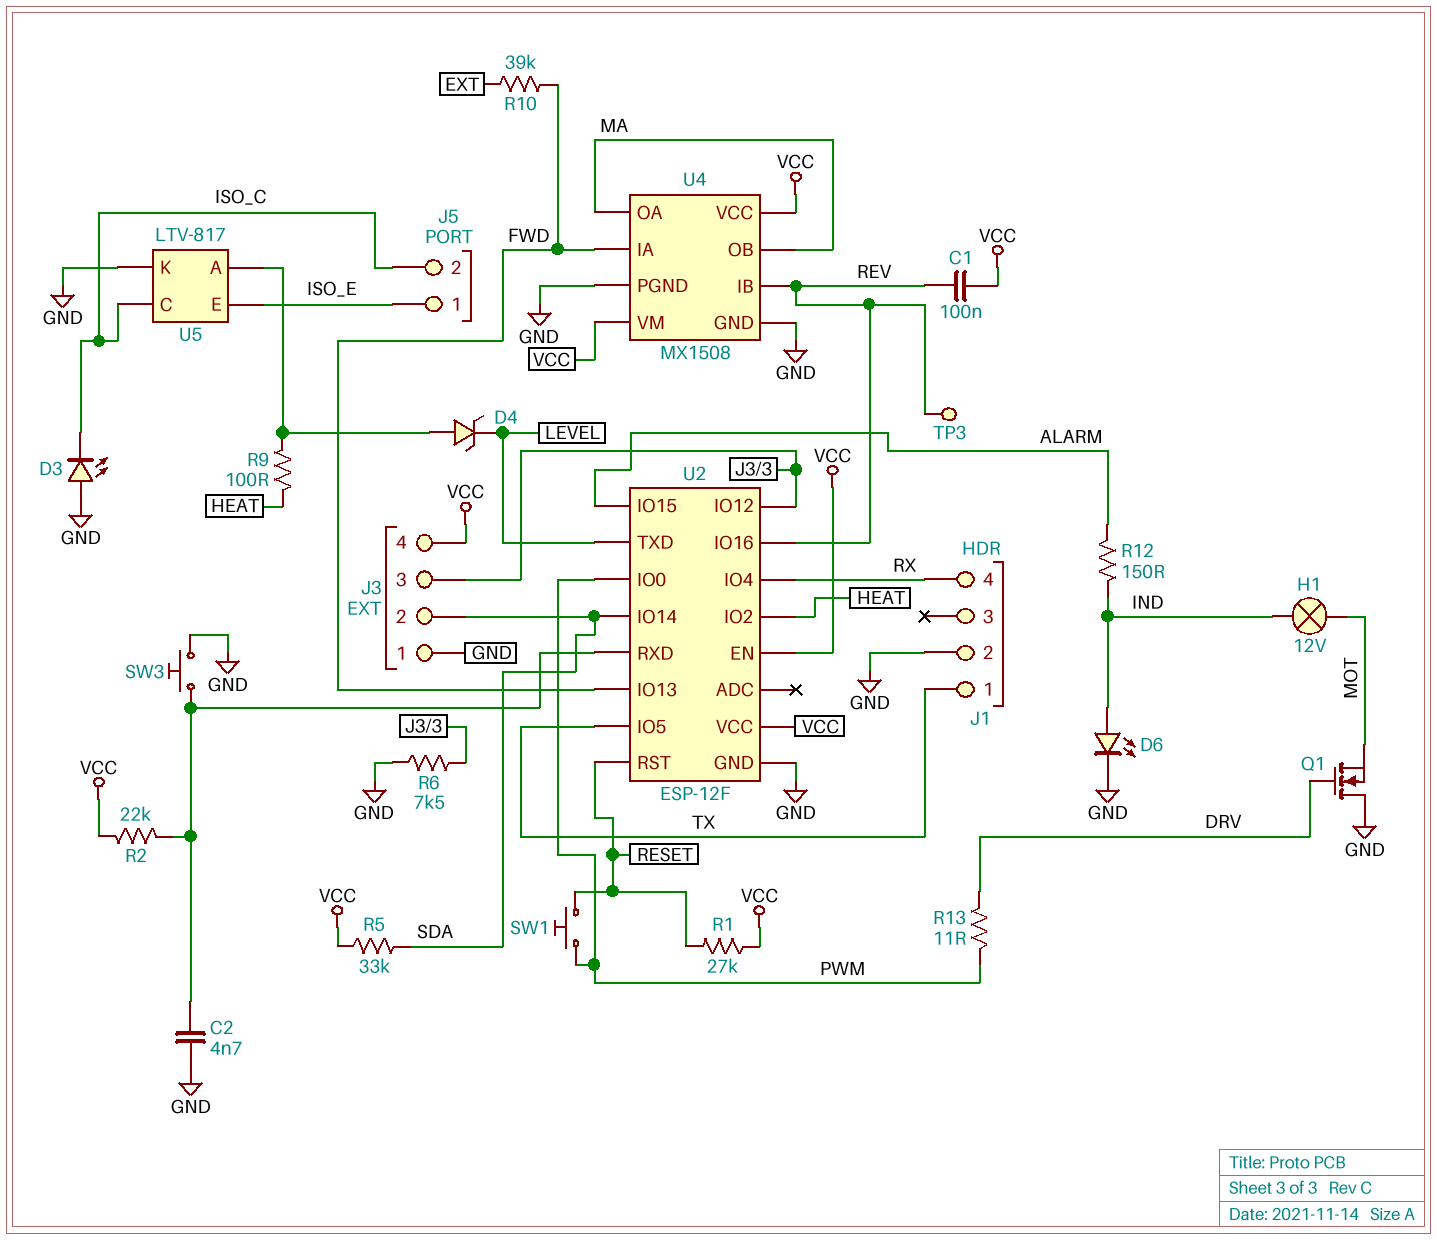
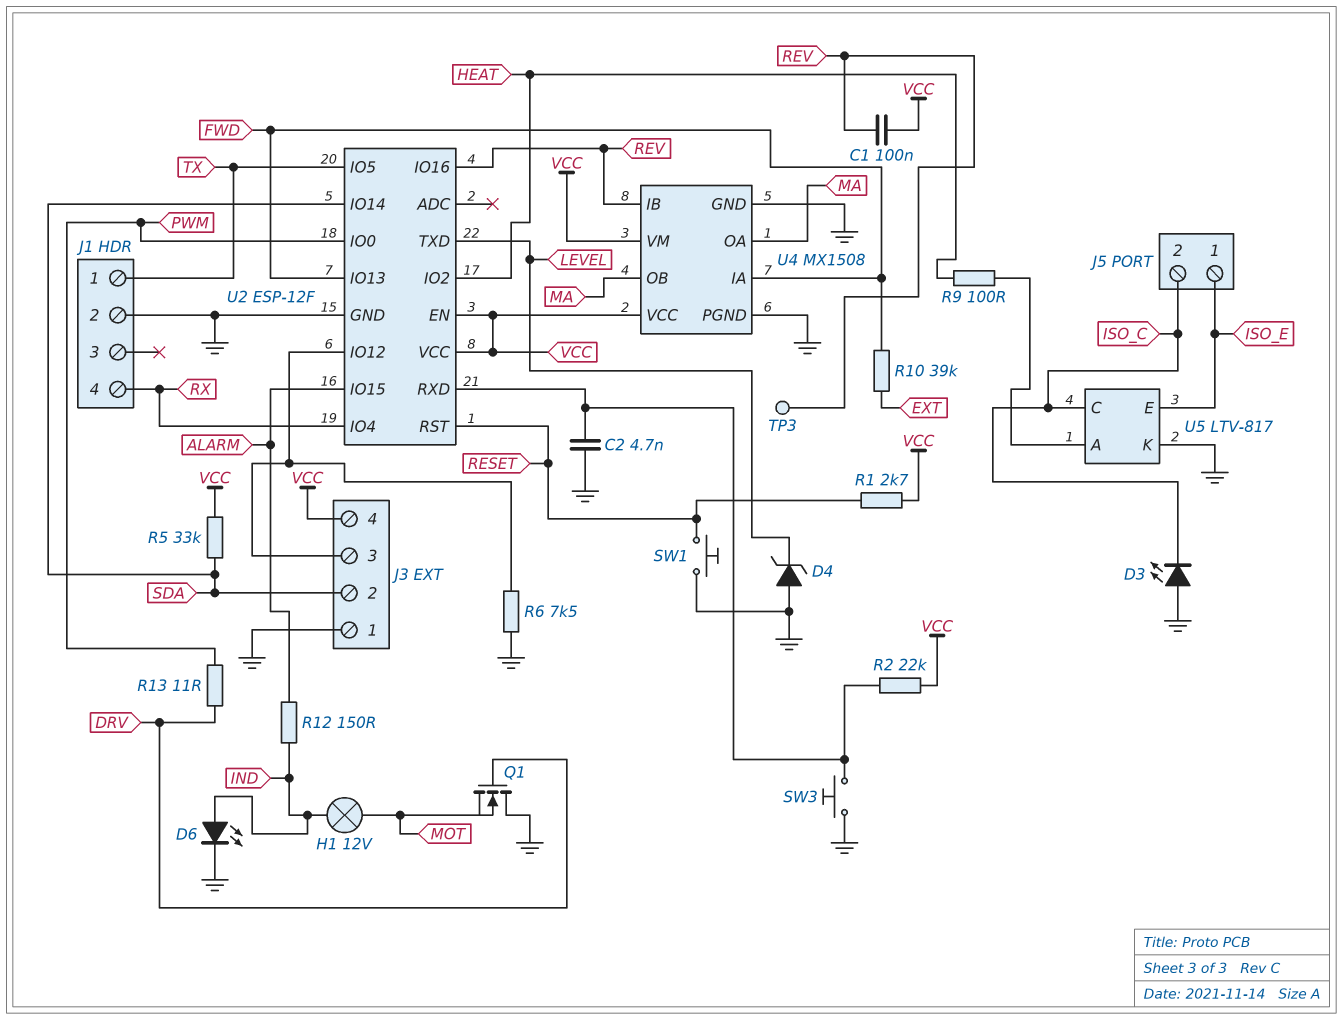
D4: zener (A U5/A, K LEVEL) -> zener (A GND, K LEVEL)
R1: 27k (RESET, VCC) -> 2.7k (RESET, VCC)
SW1: button (PWM, RESET) -> button (GND, RESET)

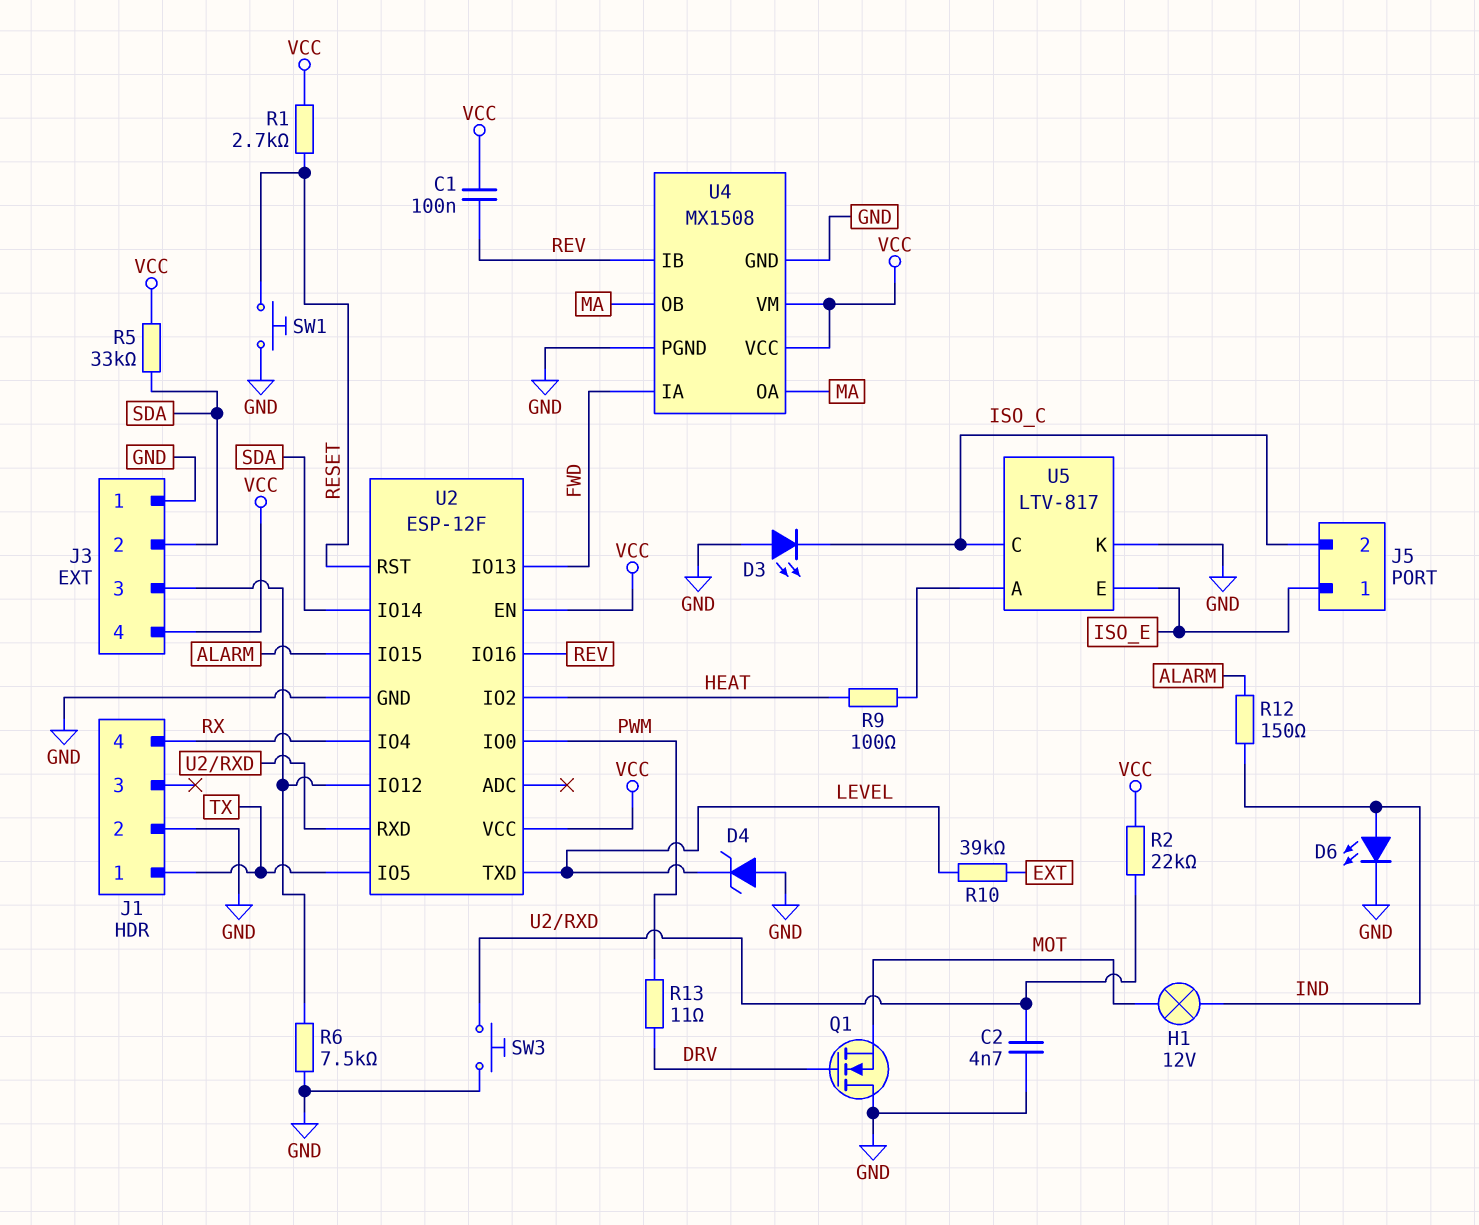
R10: 39k (EXT, FWD) -> 39k (EXT, LEVEL)
TP3: test point (REV) -> none

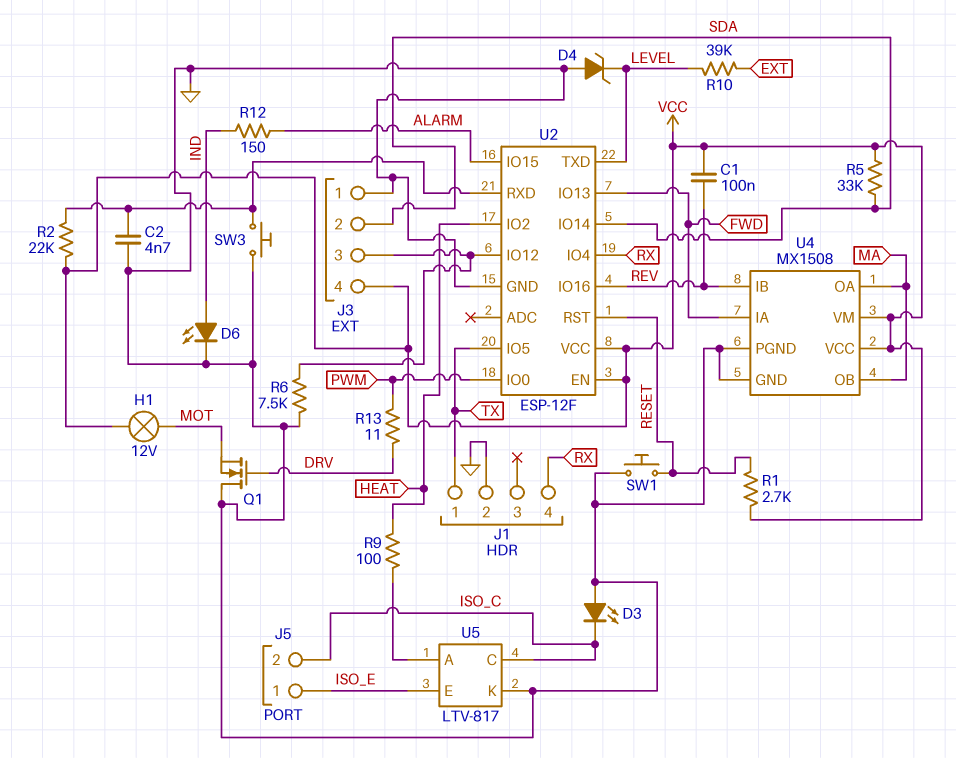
H1: lamp 12V (IND, MOT) -> lamp 12V (MOT, VCC)

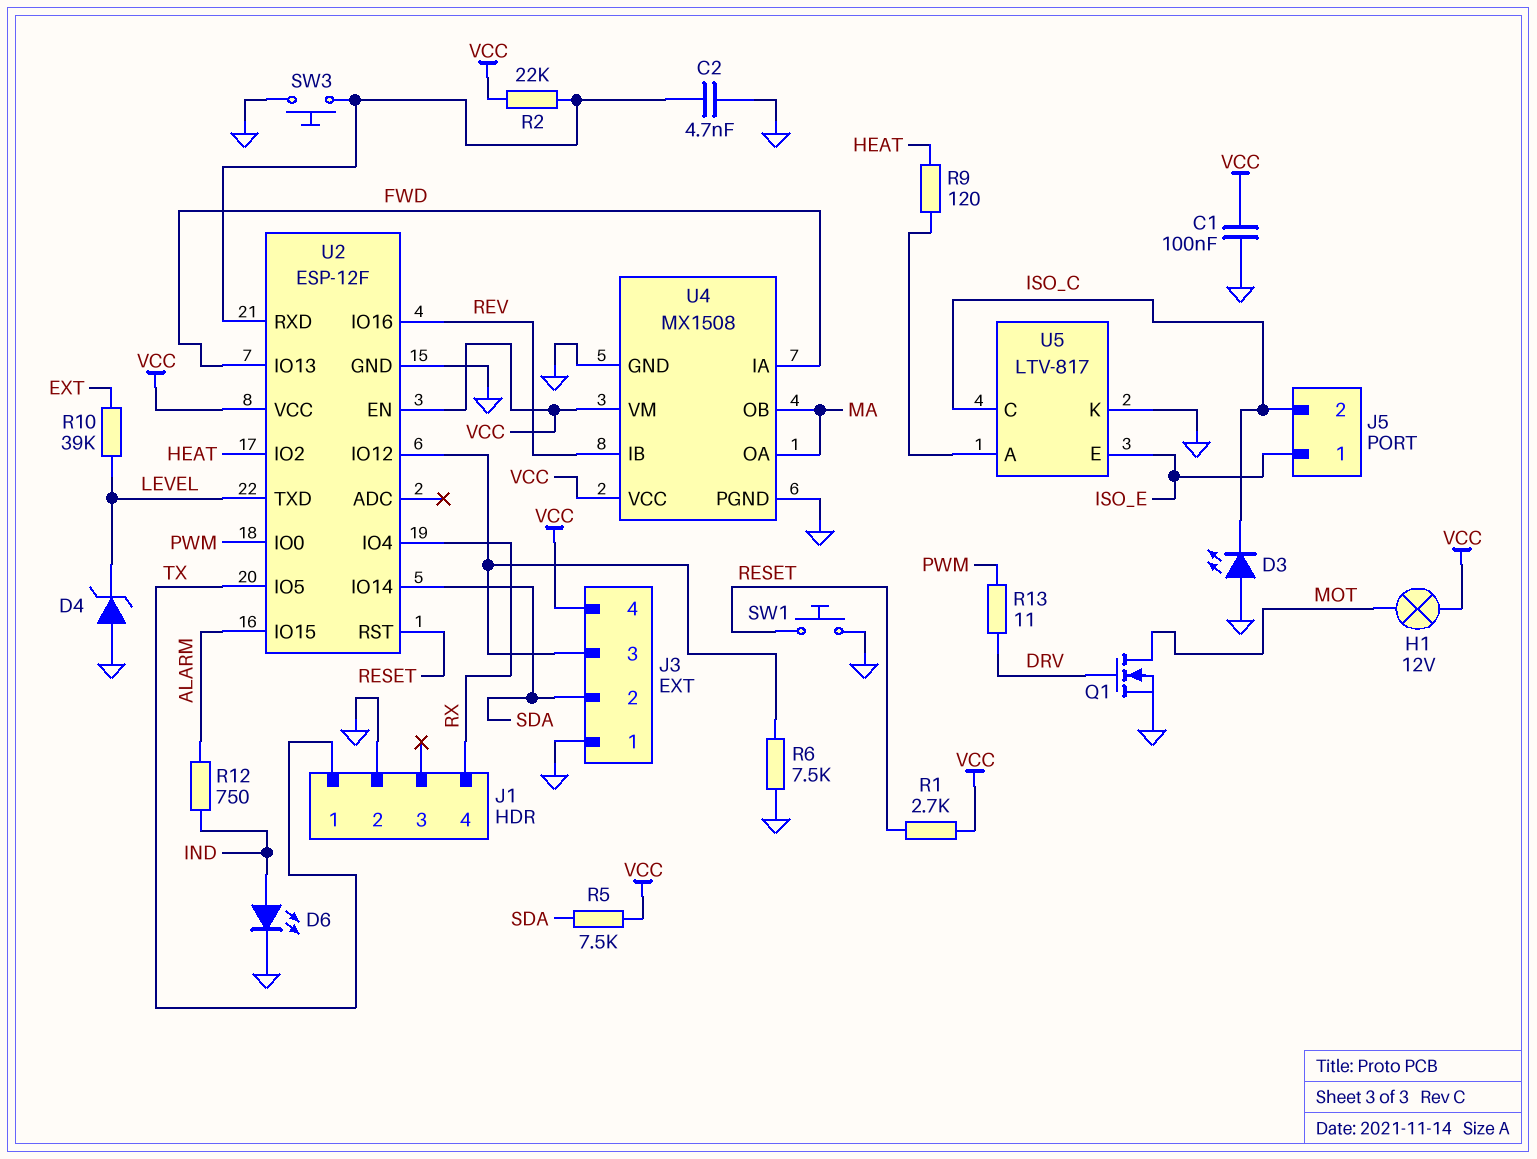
C1: 100nF (REV, VCC) -> 100nF (GND, VCC)
Q1: NMOS (G DRV, D GND, S MOT) -> NMOS (G DRV, D MOT, S GND)
R5: 33k (SDA, VCC) -> 7.5k (SDA, VCC)
R9: 100 (HEAT, U5/A) -> 120 (HEAT, U5/A)
R12: 150 (ALARM, IND) -> 750 (ALARM, IND)

